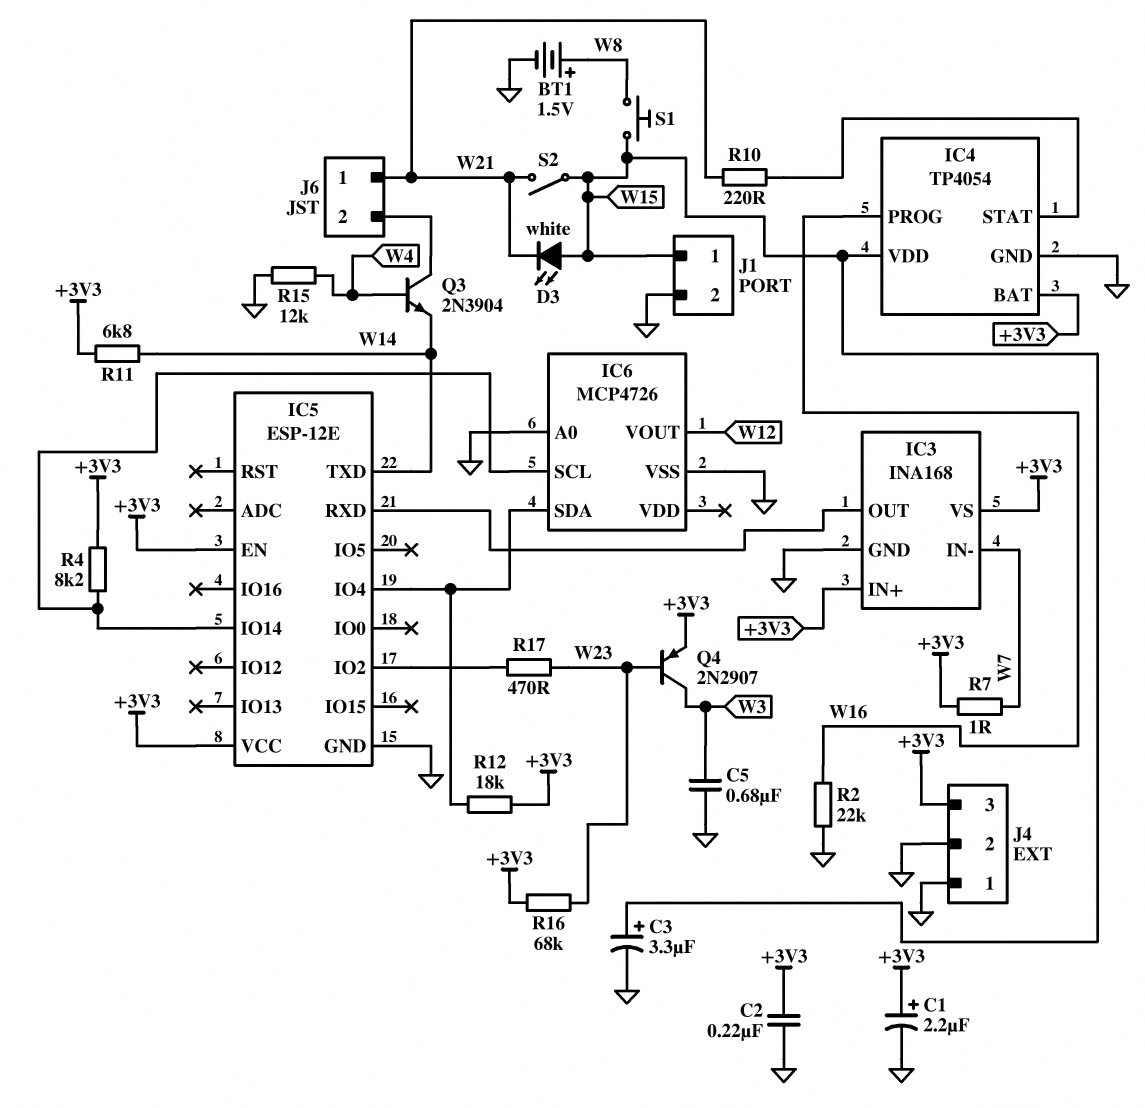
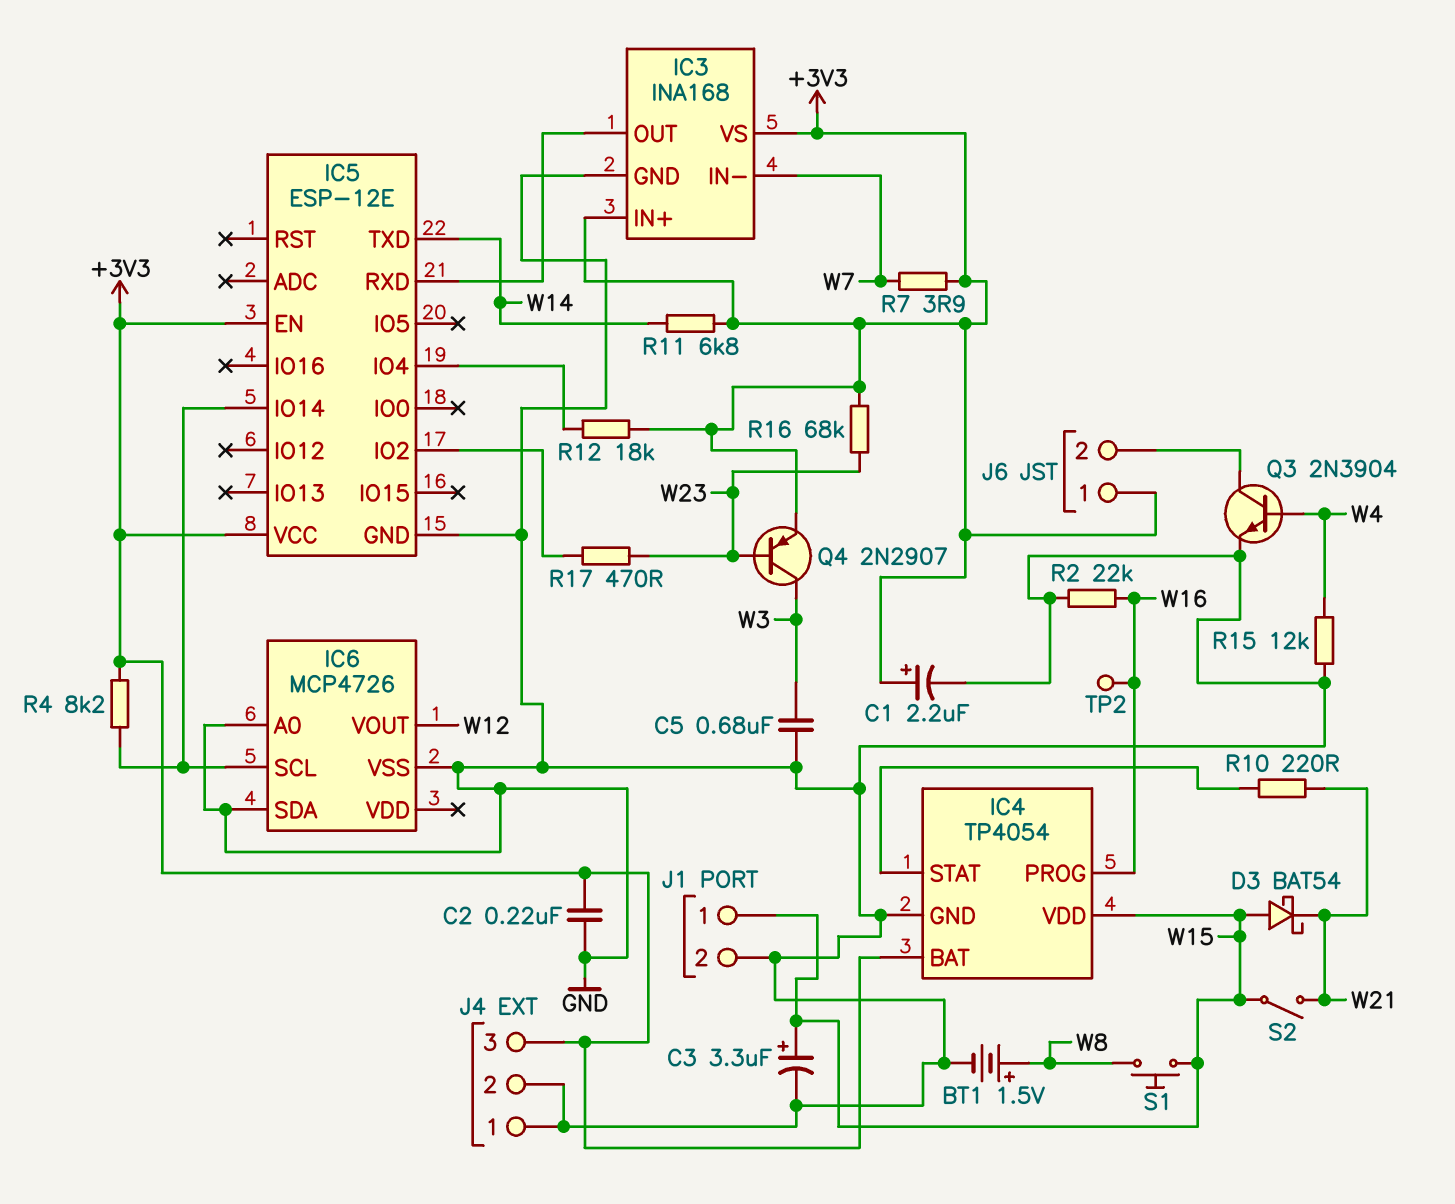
D3: LED white (A W15, K W21) -> schottky BAT54 (A W15, K W21)
IC6 pin SDA: IC5/IO4 -> GND
J6 pin 1: W21 -> +3V3
Q3: NPN 2N3904 (B W4, C J6/2, E W14) -> NPN 2N3904 (B W4, C J6/2, E GND)
R7: 1 (+3V3, W7) -> 3.9 (+3V3, W7)
TP2: none -> test point (W16)

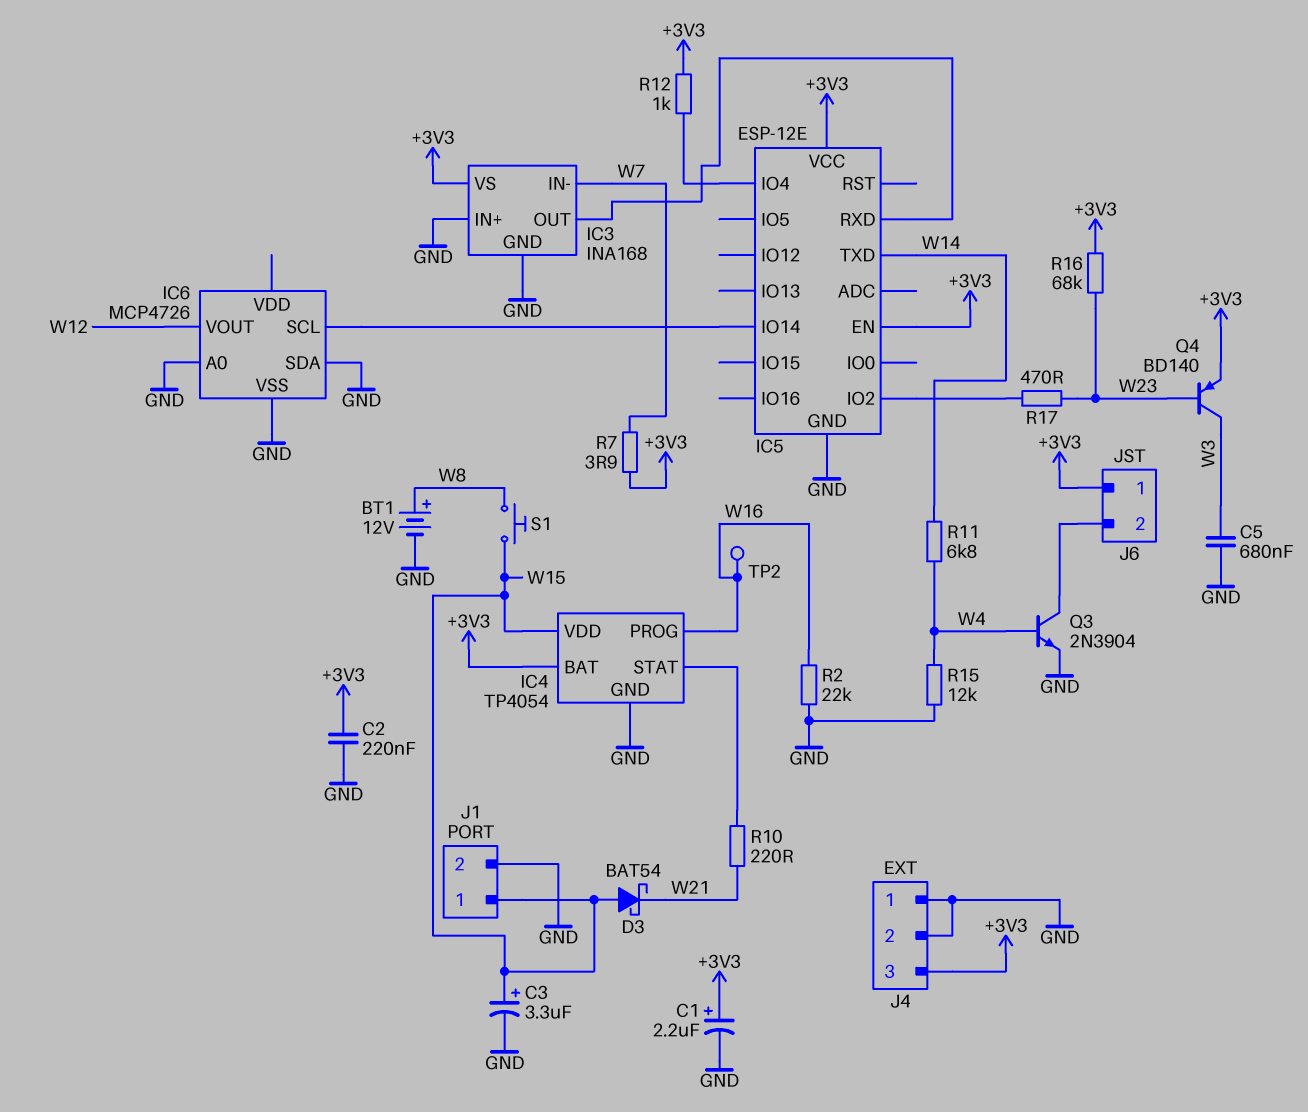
BT1: 1.5V (plus W8, minus GND) -> 12V (plus W8, minus GND)
IC3 pin IN+: +3V3 -> GND
Q4: PNP 2N2907 (B W23, C W3, E +3V3) -> PNP BD140 (B W23, C W3, E +3V3)
R4: 8.2k (+3V3, IC5/IO14) -> none
R11: 6.8k (+3V3, W14) -> 6.8k (W4, W14)
R12: 18k (+3V3, IC5/IO4) -> 1k (+3V3, IC5/IO4)
S2: switch (W15, W21) -> none

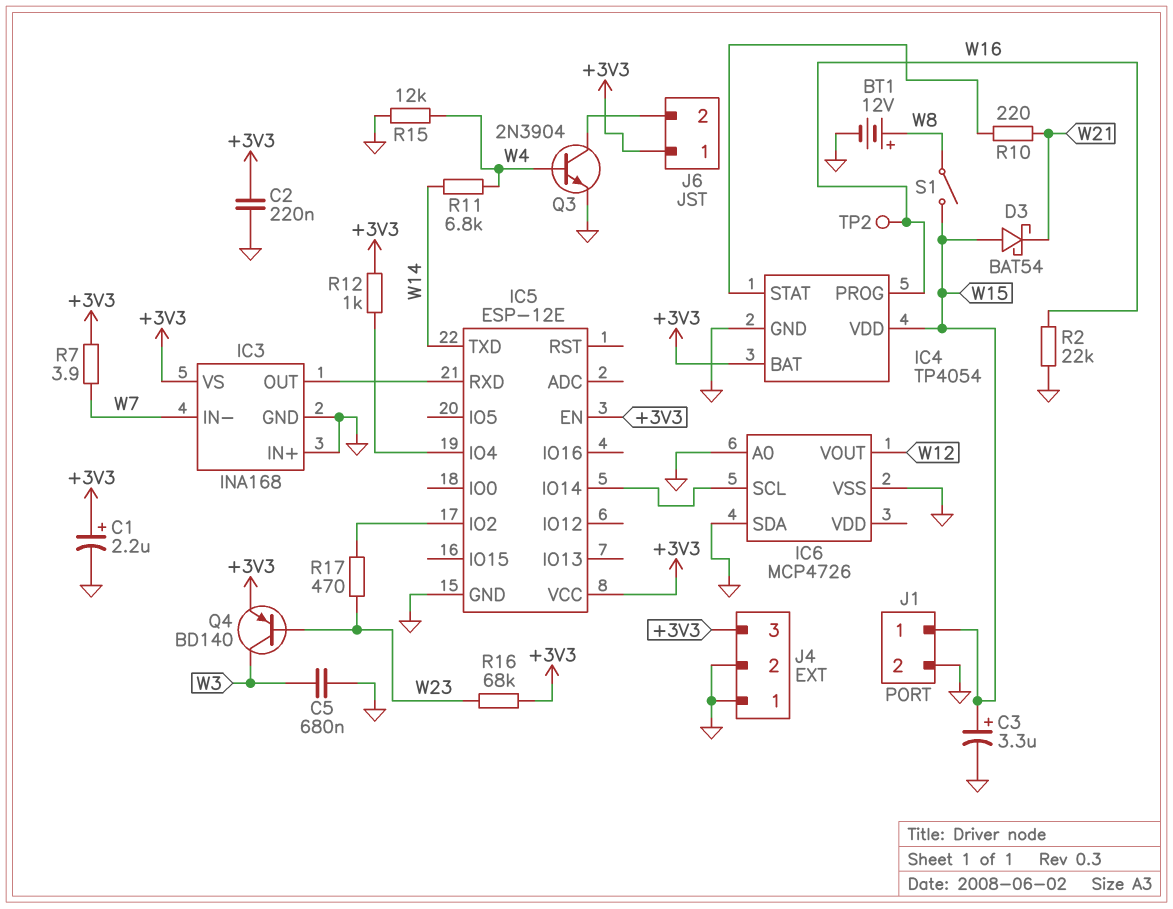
S1: button (W8, W15) -> switch (W8, W15)

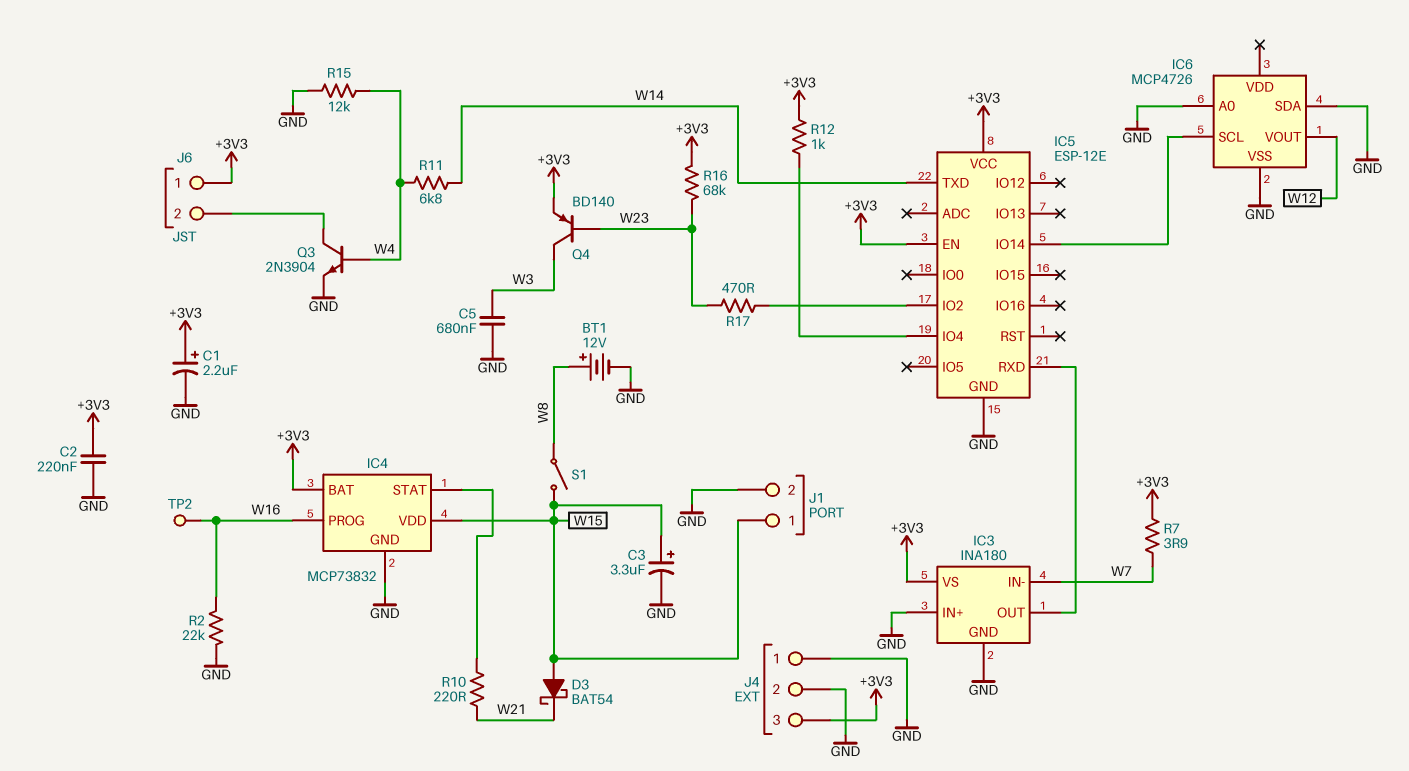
IC3: INA168 -> INA180
IC4: TP4054 -> MCP73832

